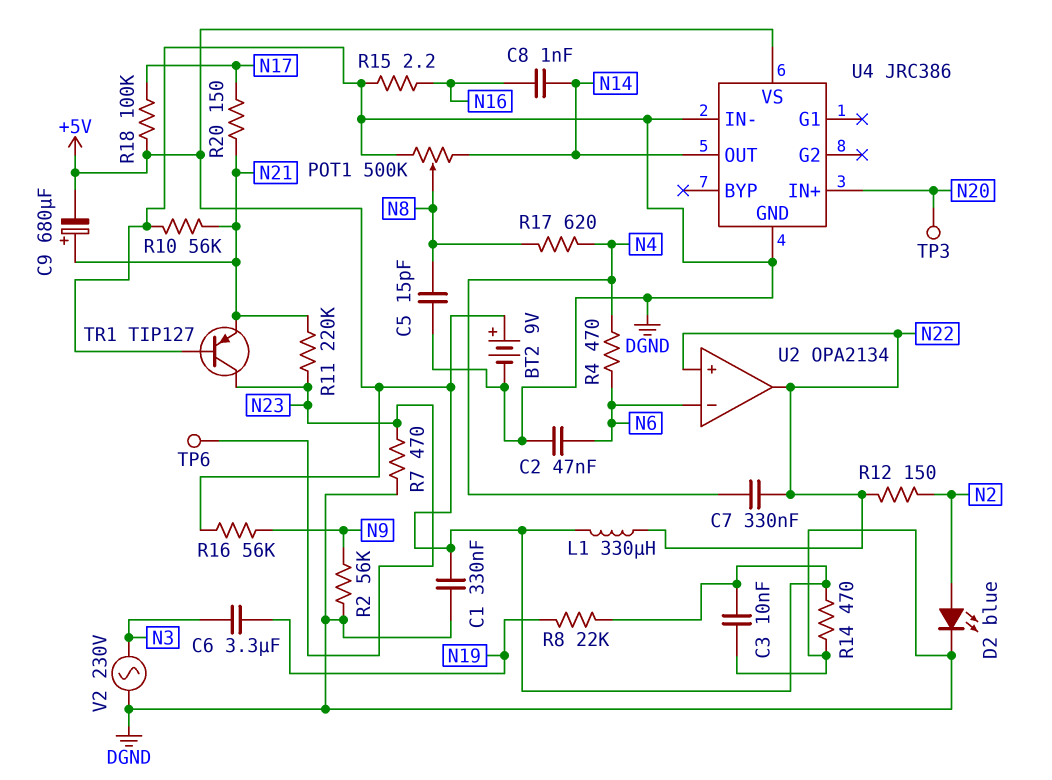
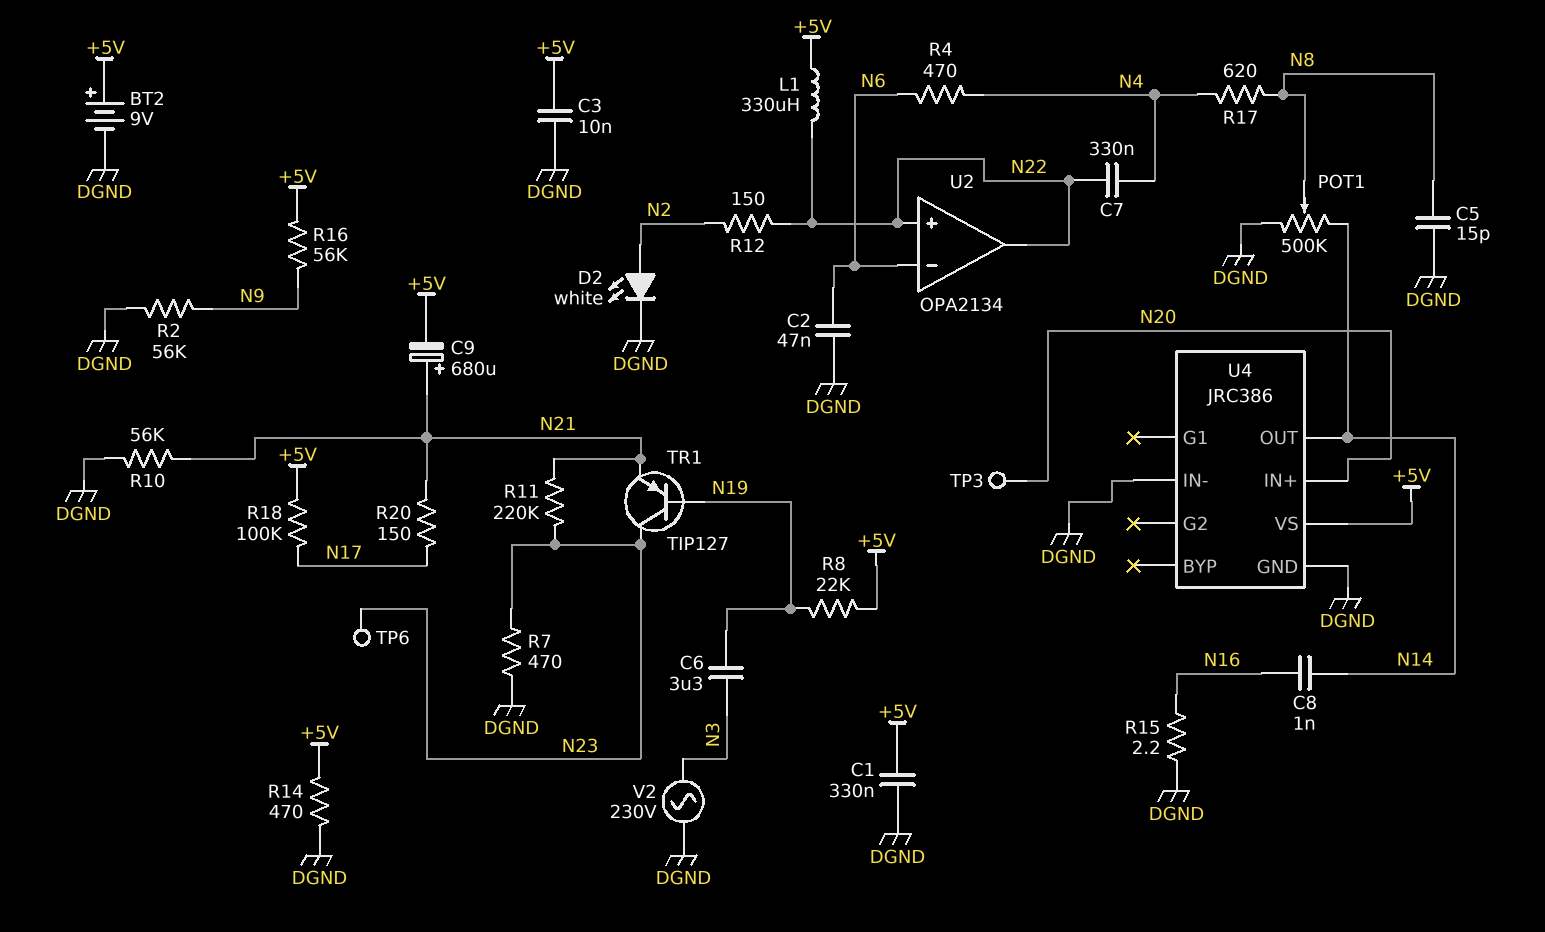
D2: LED blue (A N2, K DGND) -> LED white (A N2, K DGND)
TR1: PNP TIP127 (B DGND, C N23, E N21) -> PNP TIP127 (B N19, C N23, E N21)

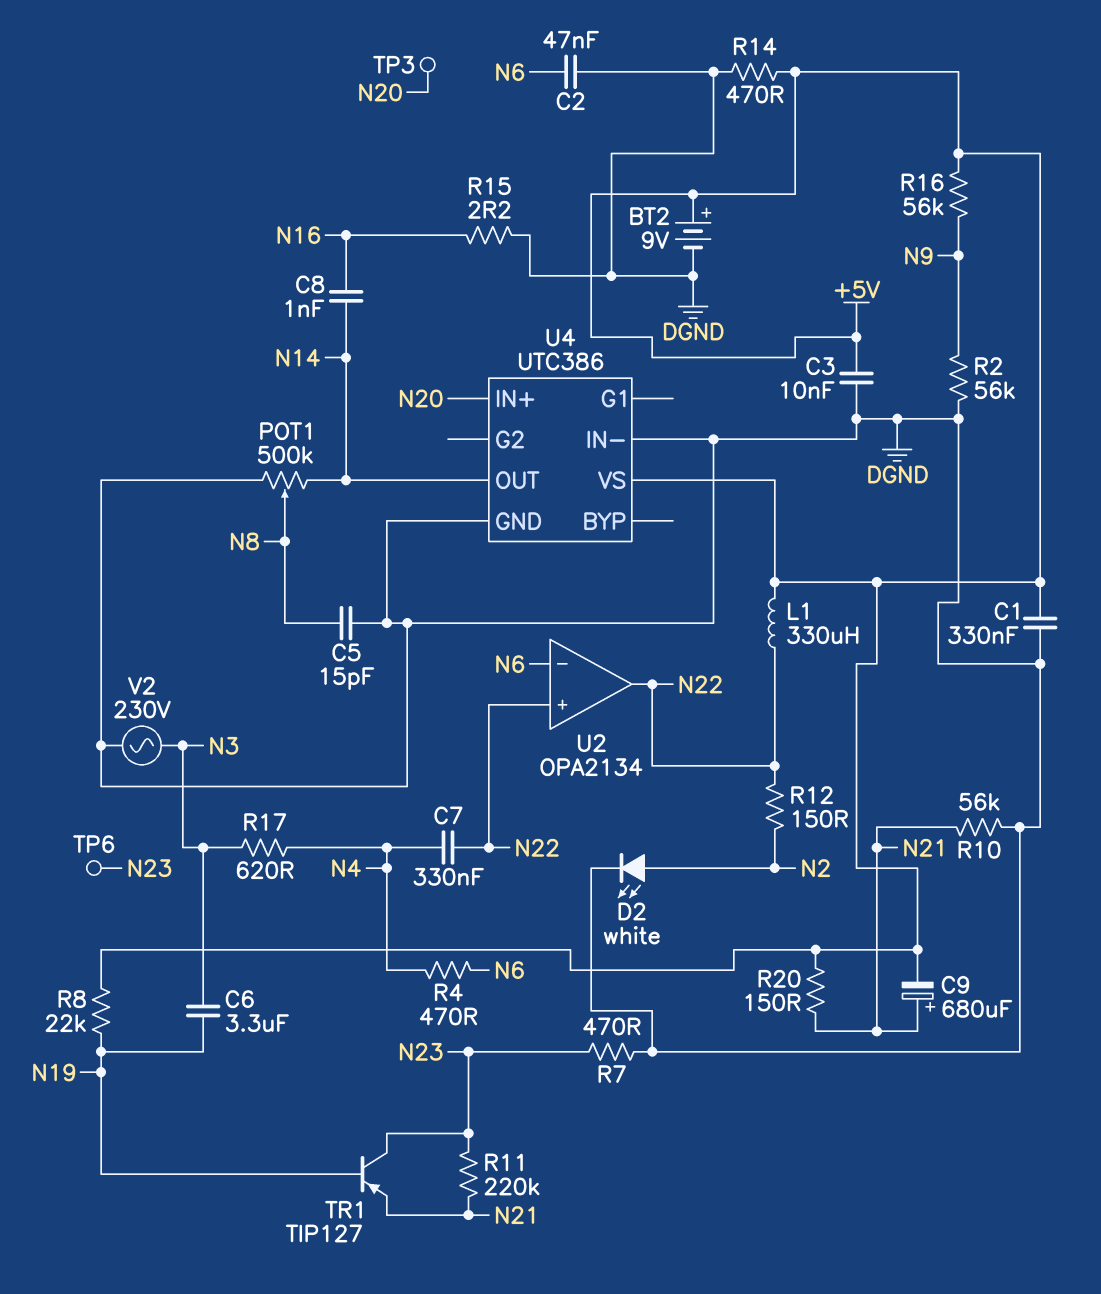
R17: 620 (N4, N8) -> 620 (N3, N4)
R18: 100k (+5V, N17) -> none
R20: 150 (N17, N21) -> 150 (+5V, N21)
U4: JRC386 -> UTC386

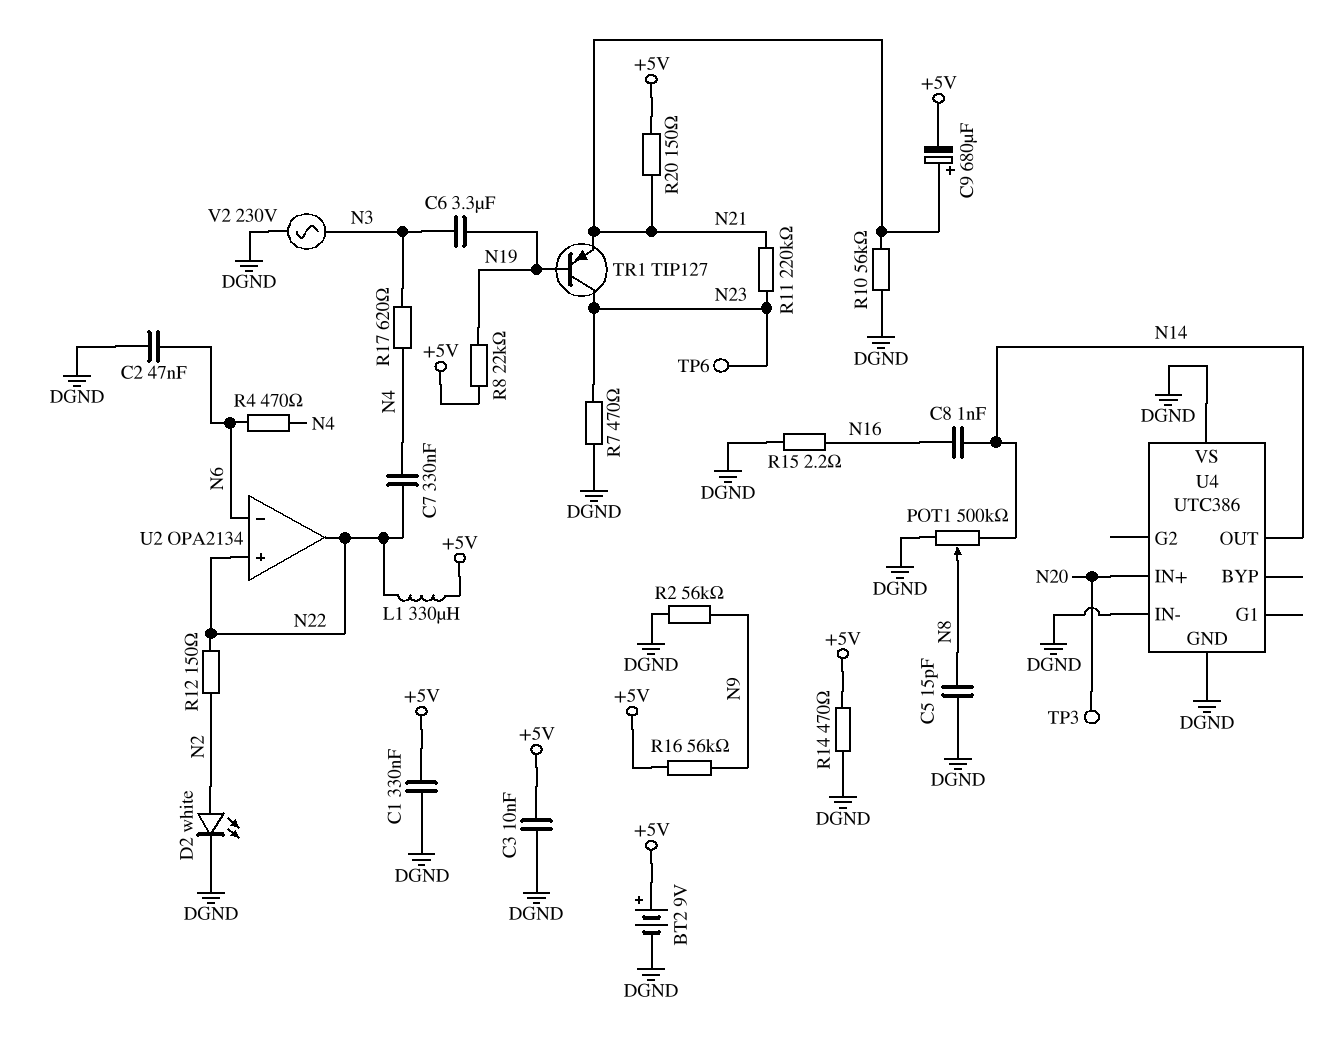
U4 pin VS: +5V -> DGND

